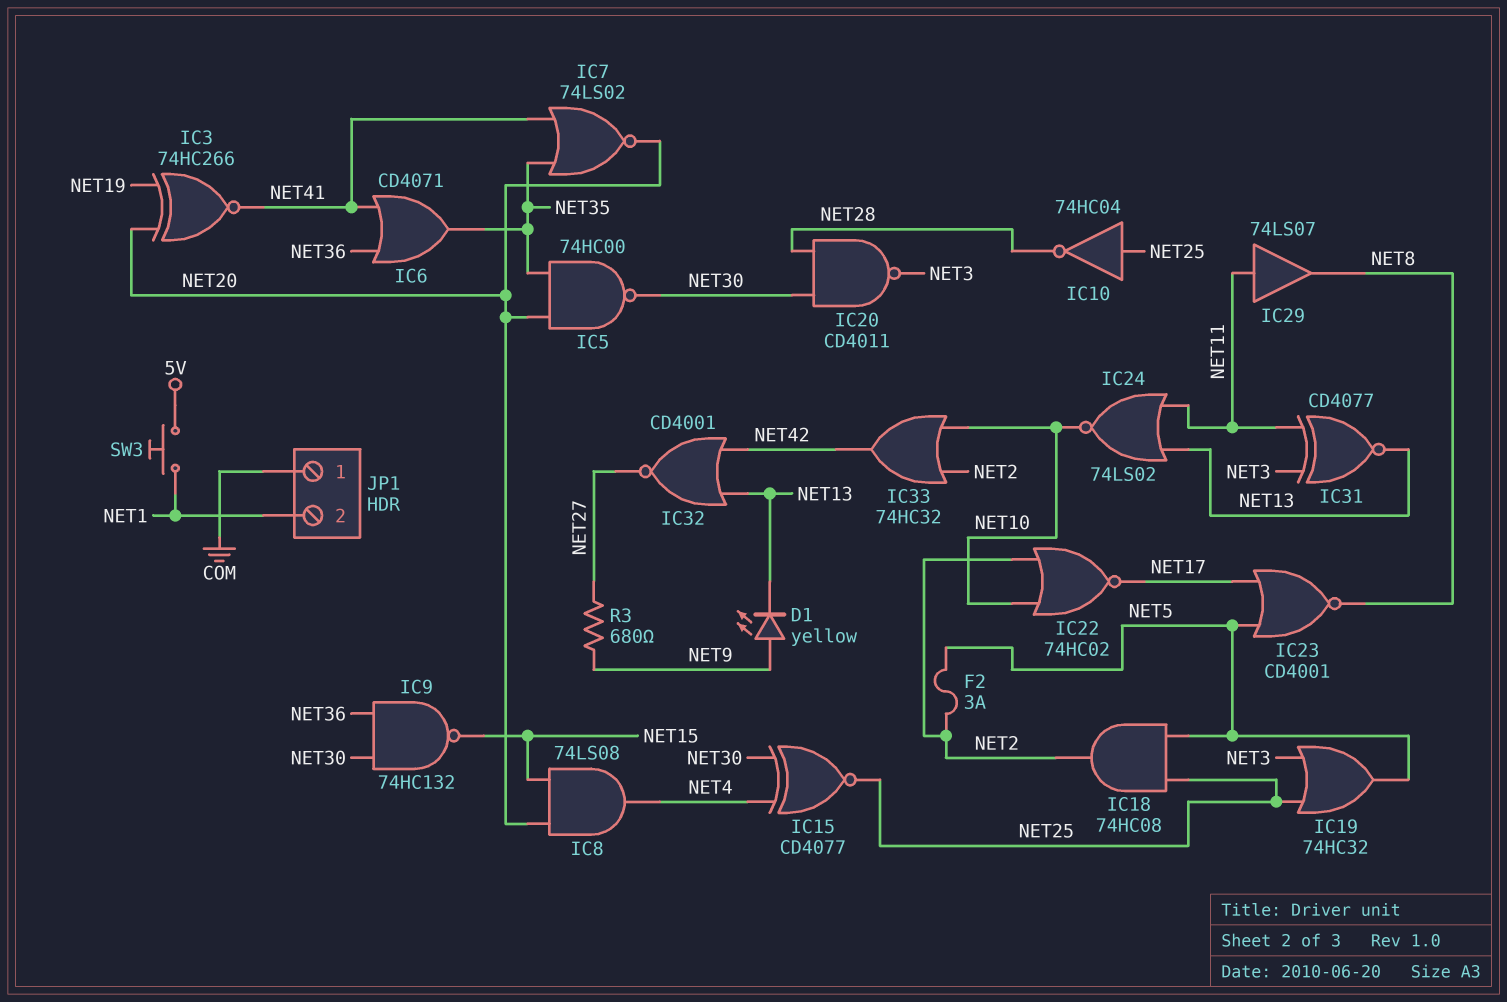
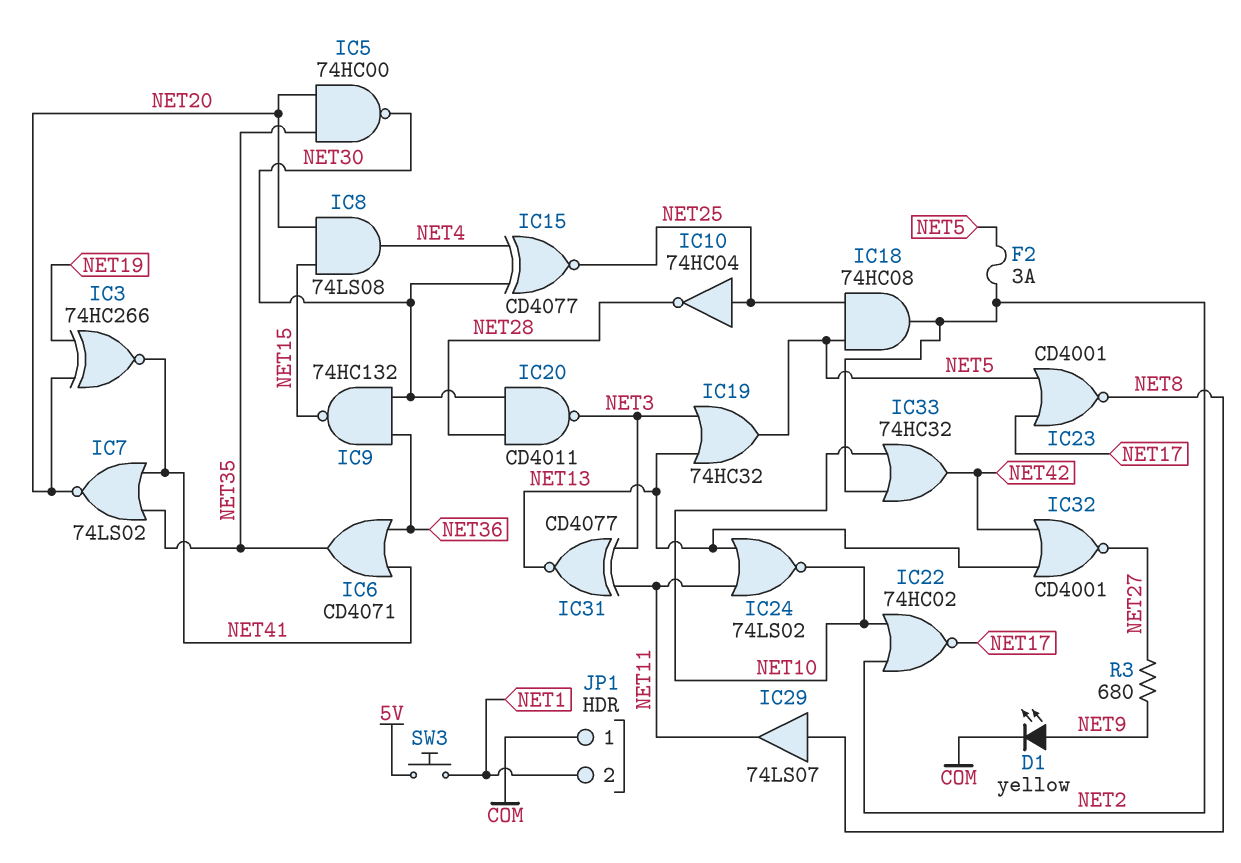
D1: LED yellow (A NET9, K NET13) -> LED yellow (A NET9, K COM)
IC19: OR 74HC32 (in NET3, in NET25, out NET5) -> OR 74HC32 (in NET3, in NET13, out NET5)
IC29: buffer 74LS07 (in NET11, out NET8) -> buffer 74LS07 (in NET8, out NET11)

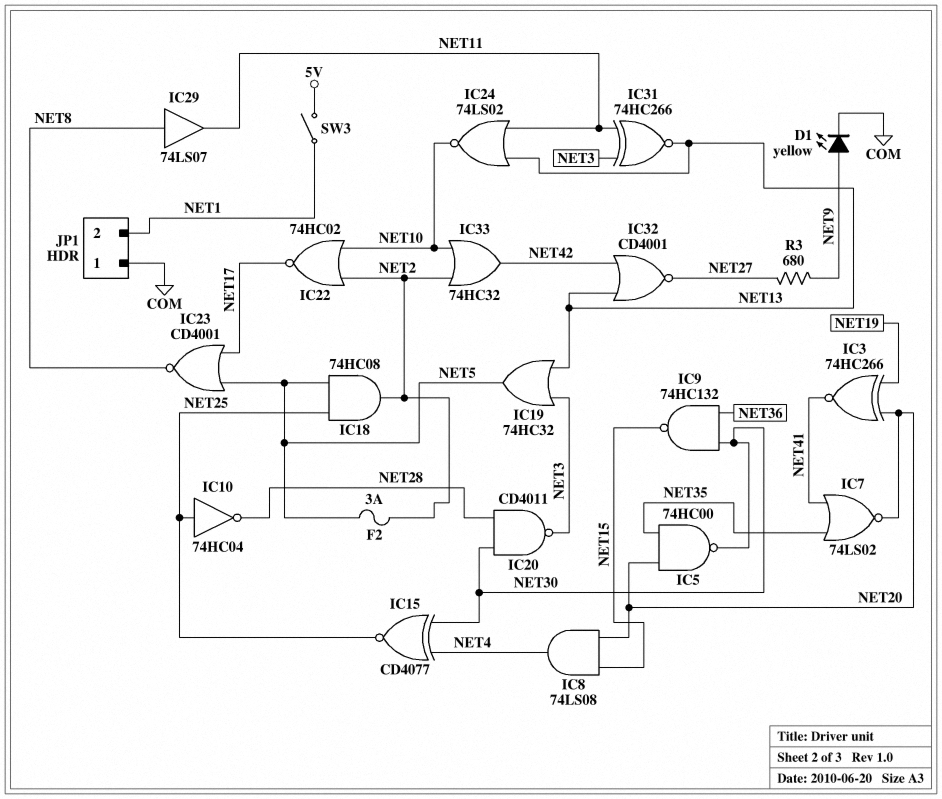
IC6: OR CD4071 (in NET36, in NET41, out NET35) -> none
IC31: XNOR CD4077 (in NET3, in NET11, out NET13) -> XNOR 74HC266 (in NET3, in NET11, out NET13)
SW3: button (5V, NET1) -> switch (5V, NET1)

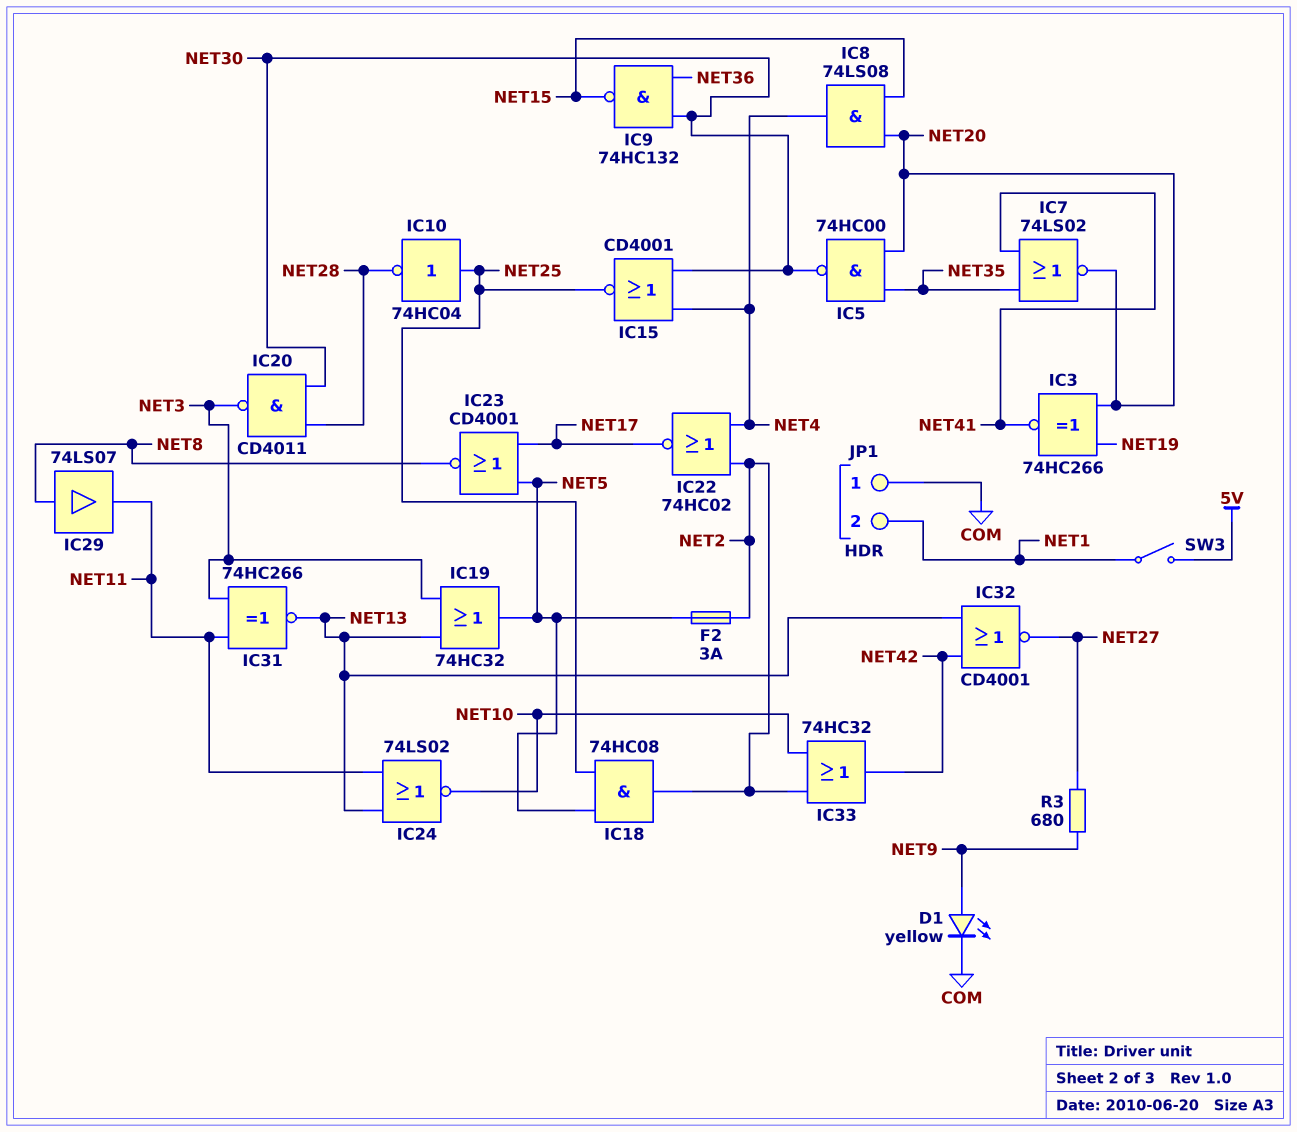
IC15: XNOR CD4077 (in NET4, in NET30, out NET25) -> NOR CD4001 (in NET4, in NET30, out NET25)
IC22: NOR 74HC02 (in NET2, in NET10, out NET17) -> NOR 74HC02 (in NET2, in NET4, out NET17)

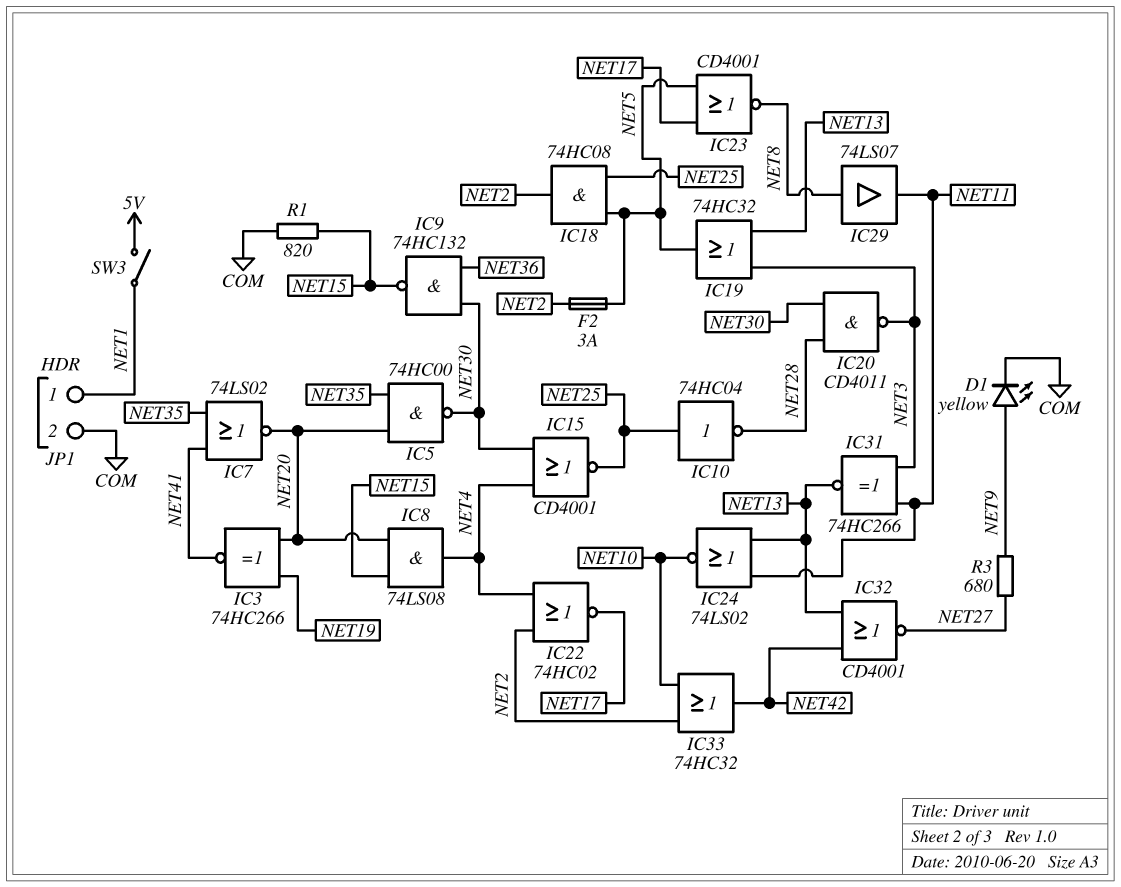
JP1 pin 1: COM -> NET1
JP1 pin 2: NET1 -> COM
R1: none -> 820 (COM, NET15)

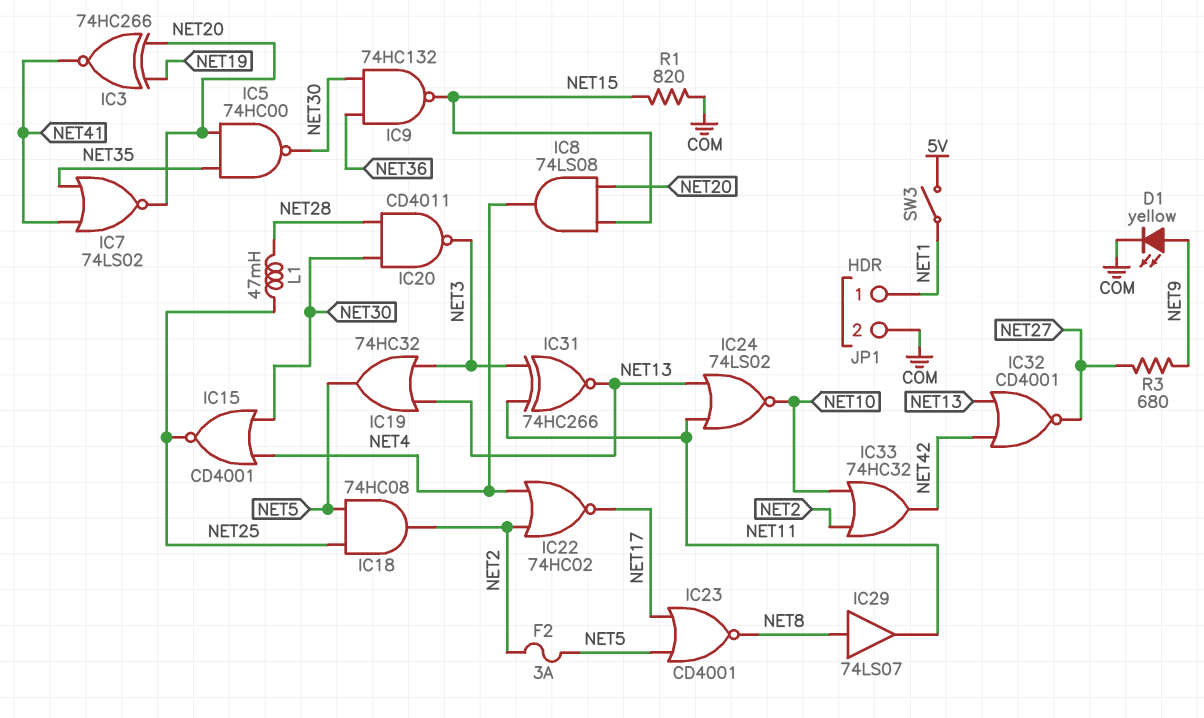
IC10: NOT 74HC04 (in NET25, out NET28) -> none
L1: none -> 47mH (NET25, NET28)

